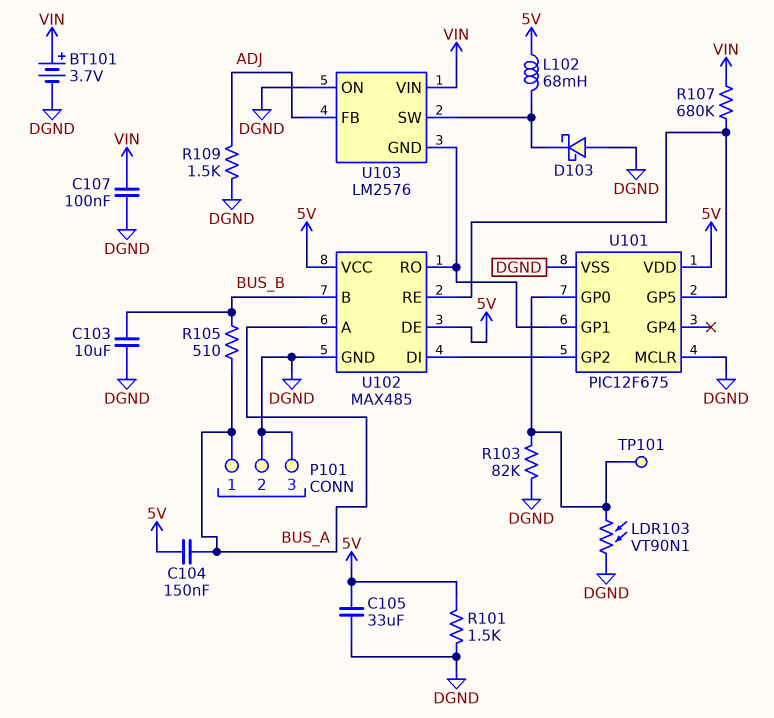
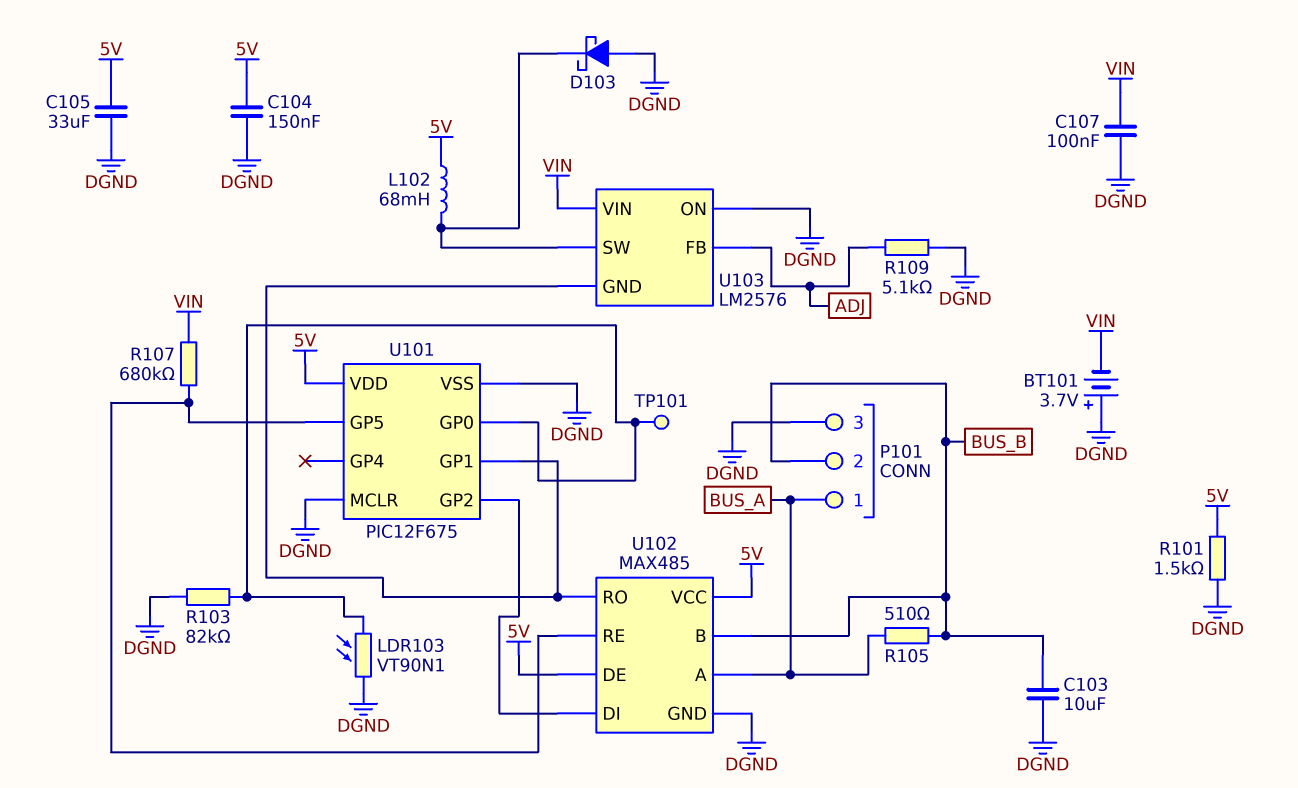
BT101: 3.7V (plus VIN, minus DGND) -> 3.7V (plus DGND, minus VIN)
C104: 150nF (5V, BUS_A) -> 150nF (5V, DGND)
P101 pin 2: DGND -> BUS_B
R109: 1.5k (ADJ, DGND) -> 5.1k (ADJ, DGND)

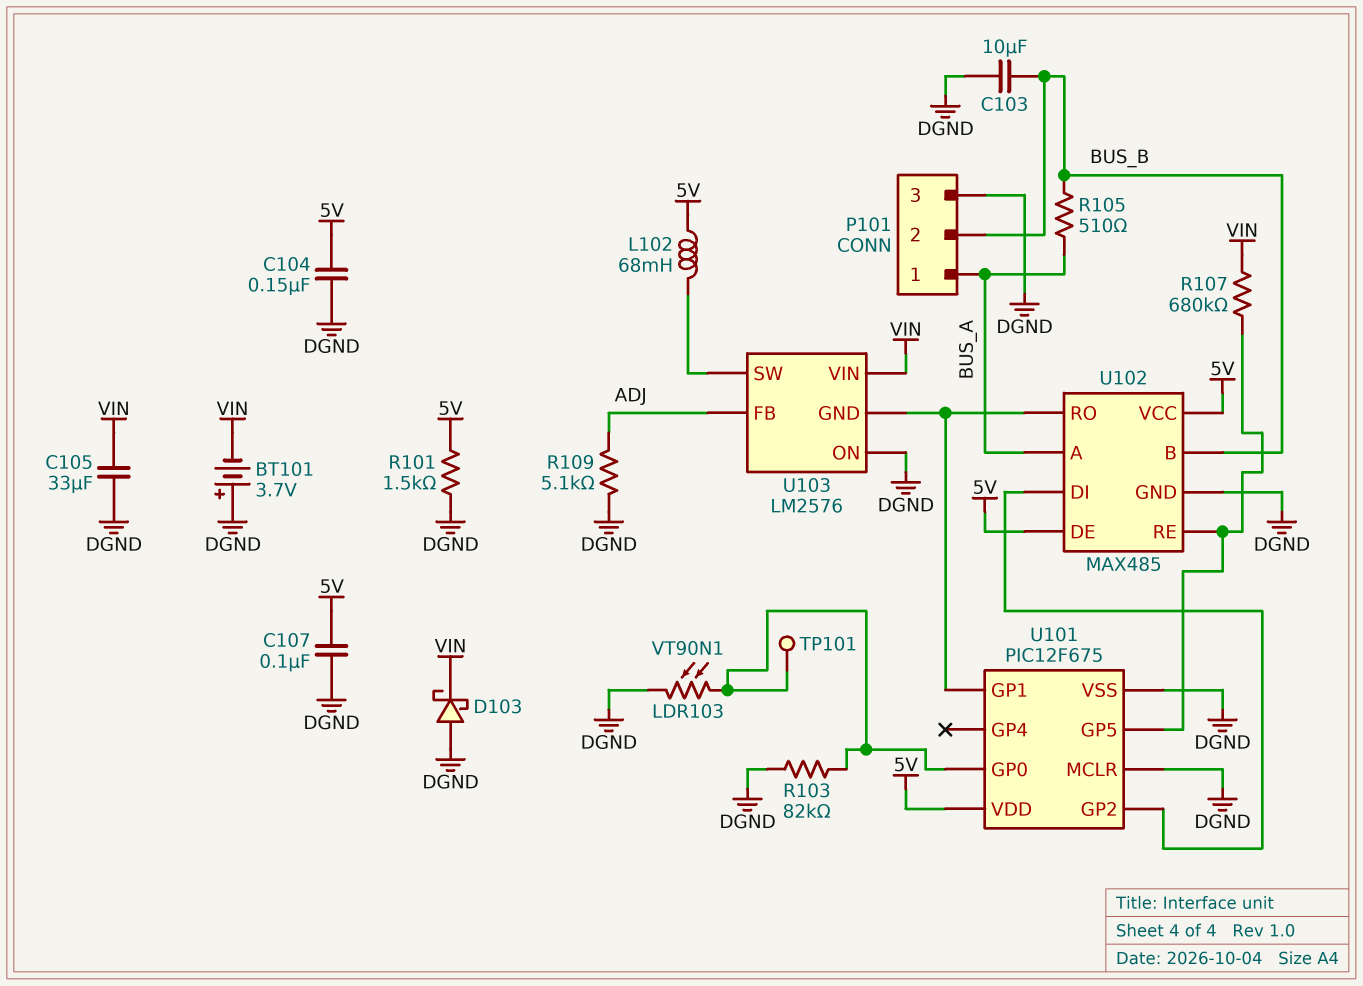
C105: 33uF (5V, DGND) -> 33uF (DGND, VIN)
C107: 100nF (DGND, VIN) -> 100nF (5V, DGND)
D103: schottky (A DGND, K U103/SW) -> schottky (A DGND, K VIN)

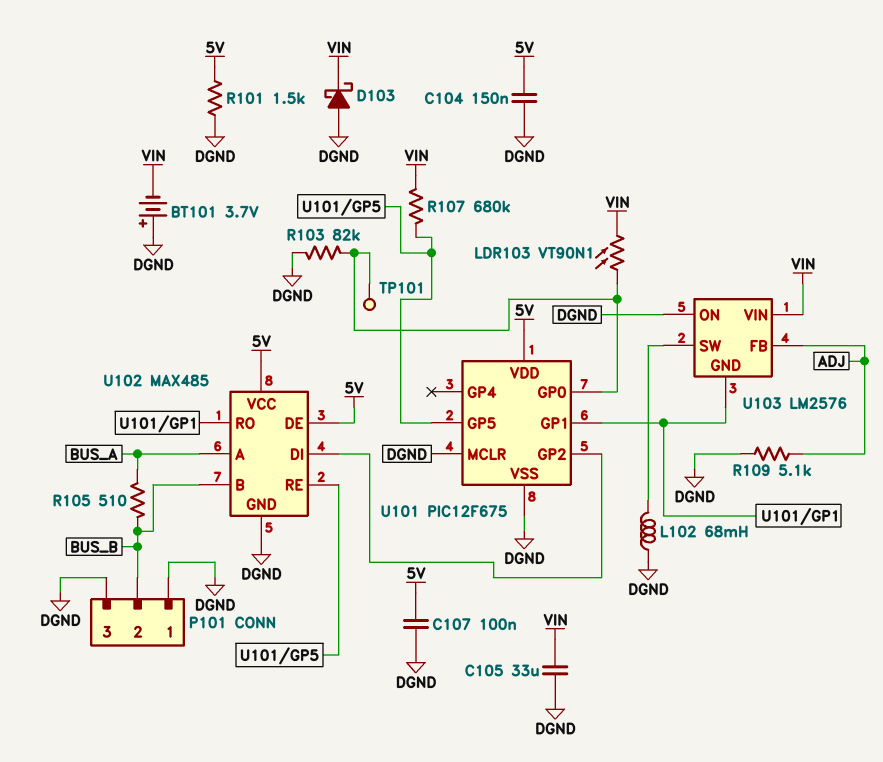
C103: 10uF (BUS_B, DGND) -> none
L102: 68mH (5V, U103/SW) -> 68mH (DGND, U103/SW)
LDR103: VT90N1 (DGND, U101/GP0) -> VT90N1 (U101/GP0, VIN)
P101 pin 1: BUS_A -> DGND

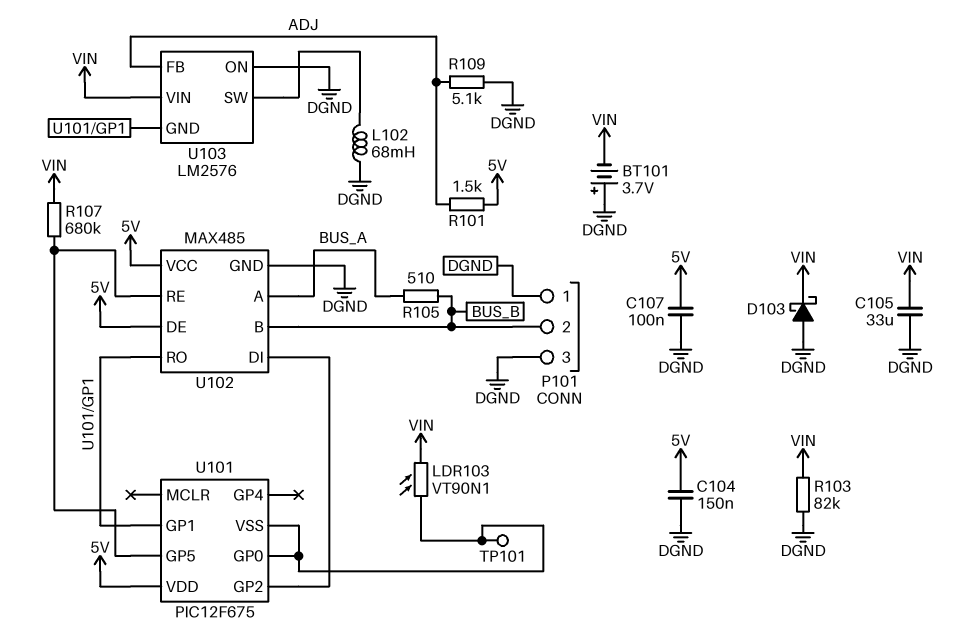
R101: 1.5k (5V, DGND) -> 1.5k (5V, ADJ)
R103: 82k (DGND, U101/GP0) -> 82k (DGND, VIN)
U101 pin MCLR: DGND -> none
U101 pin VSS: DGND -> U101/GP0

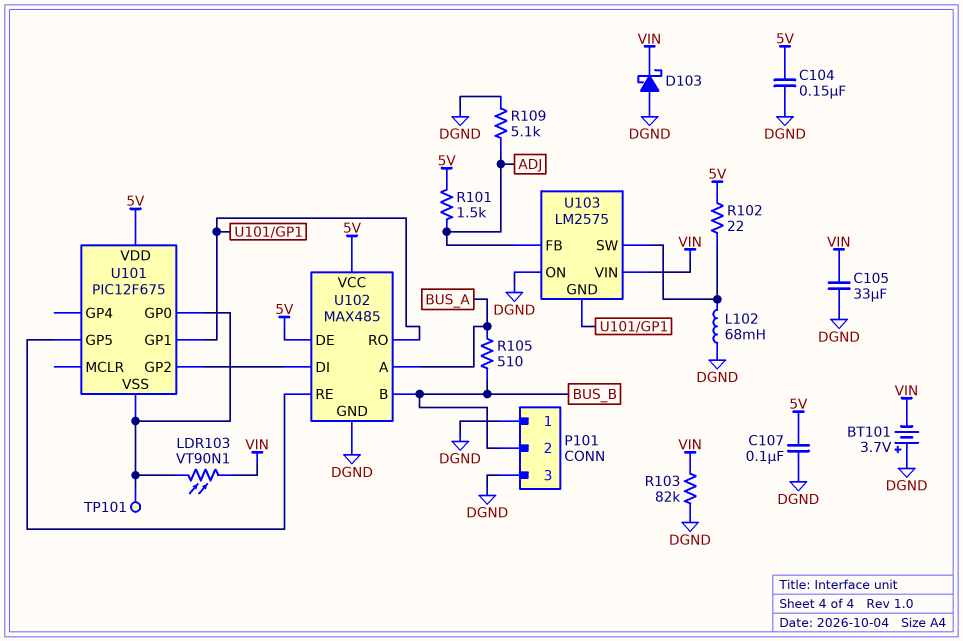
R102: none -> 22 (5V, U103/SW)
R107: 680k (U101/GP5, VIN) -> none
U103: LM2576 -> LM2575

